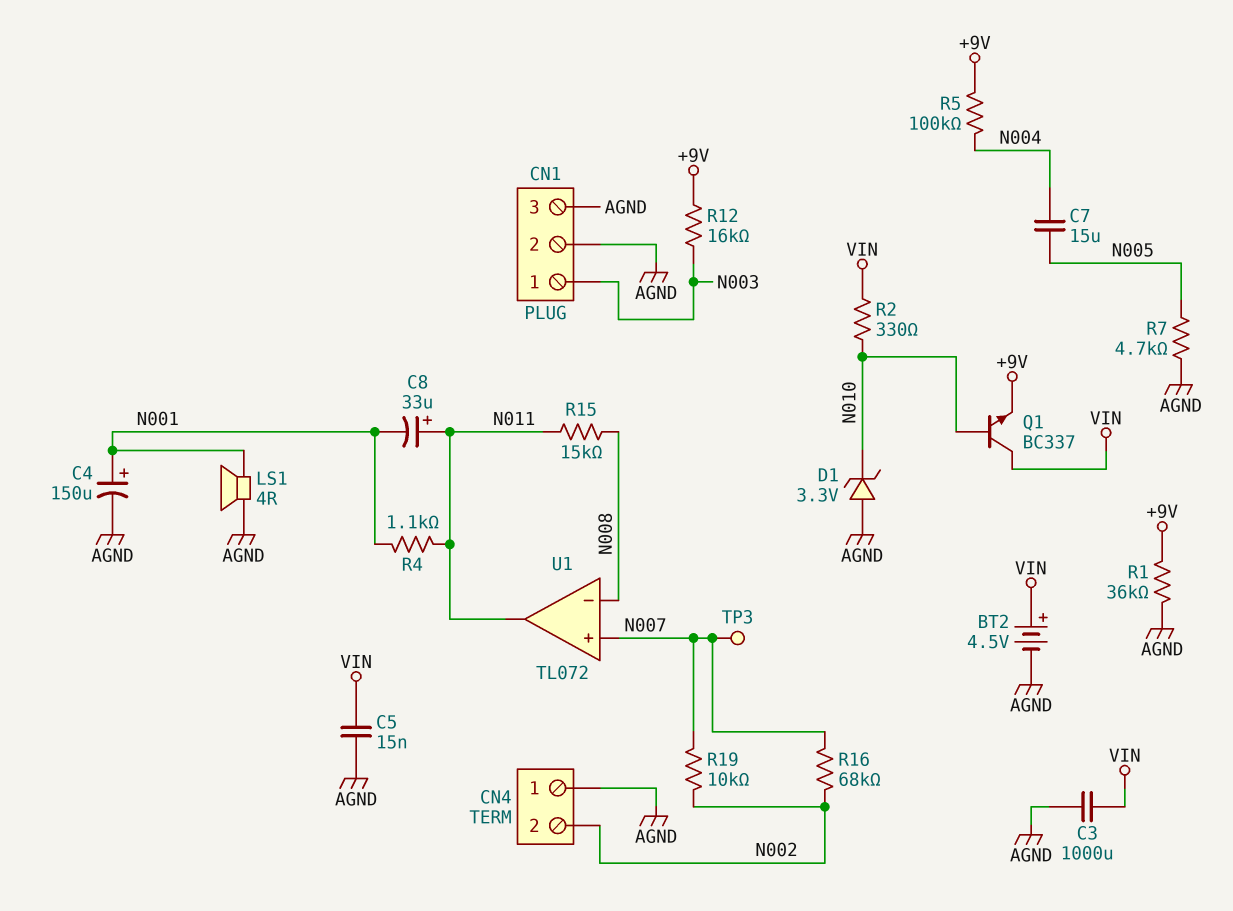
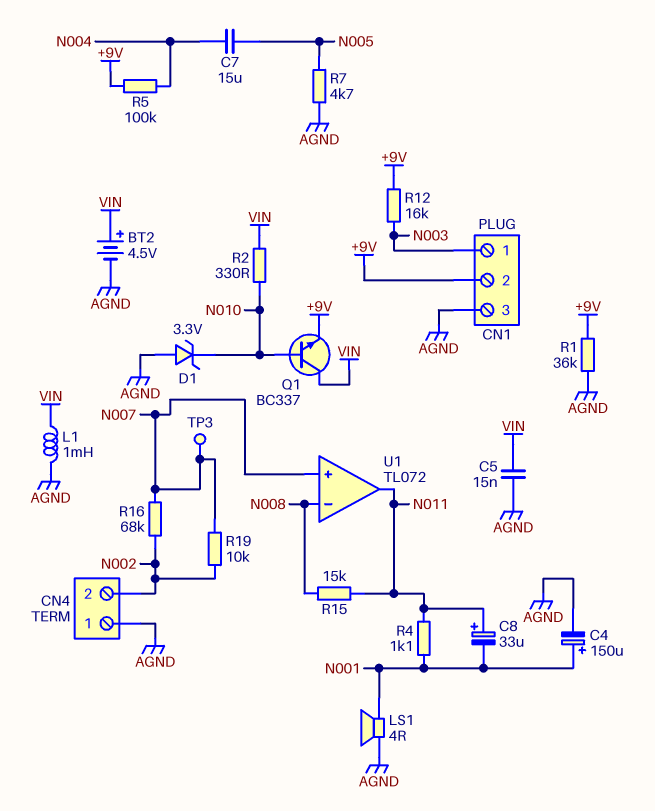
C3: 1000uF (AGND, VIN) -> none
CN1 pin 2: AGND -> +9V
L1: none -> 1mH (AGND, VIN)

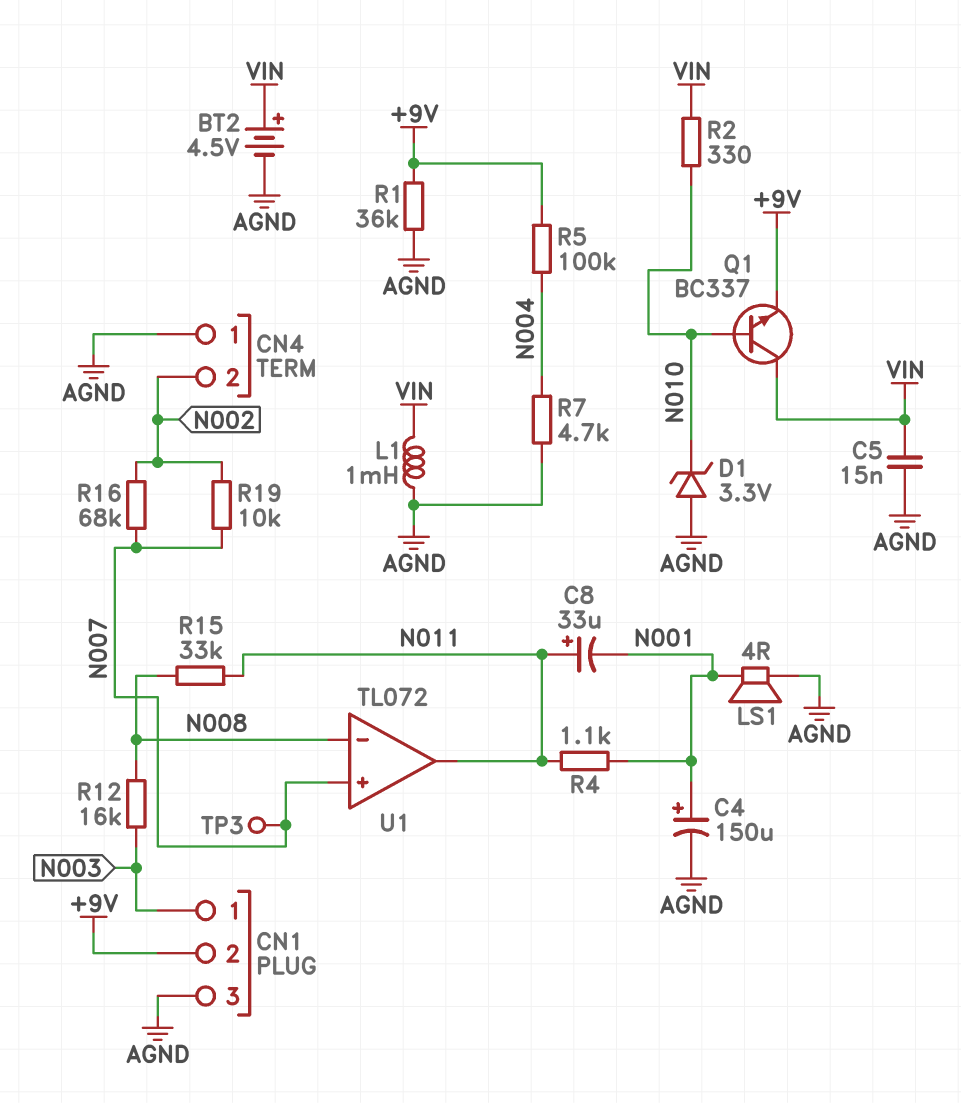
C7: 15uF (N004, N005) -> none
R7: 4.7k (AGND, N005) -> 4.7k (AGND, N004)
R12: 16k (+9V, N003) -> 16k (N003, N008)
R15: 15k (N008, N011) -> 33k (N008, N011)

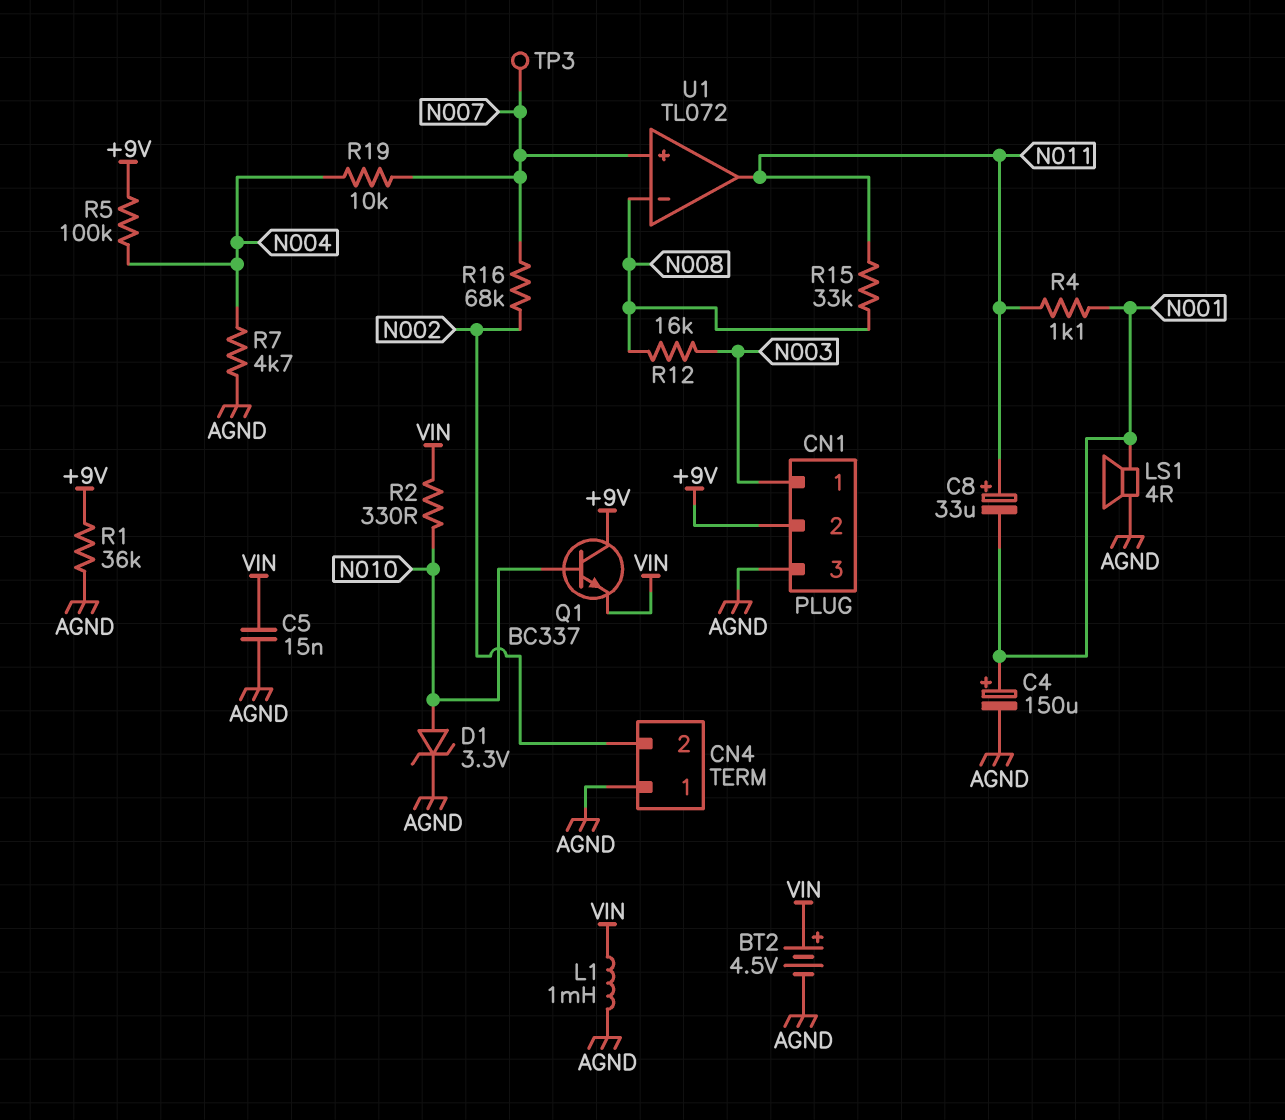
D1: zener 3.3V (A AGND, K N010) -> zener 3.3V (A N010, K AGND)
Q1: NPN BC337 (B N010, C VIN, E +9V) -> NPN BC337 (B N010, C +9V, E VIN)
R19: 10k (N002, N007) -> 10k (N004, N007)

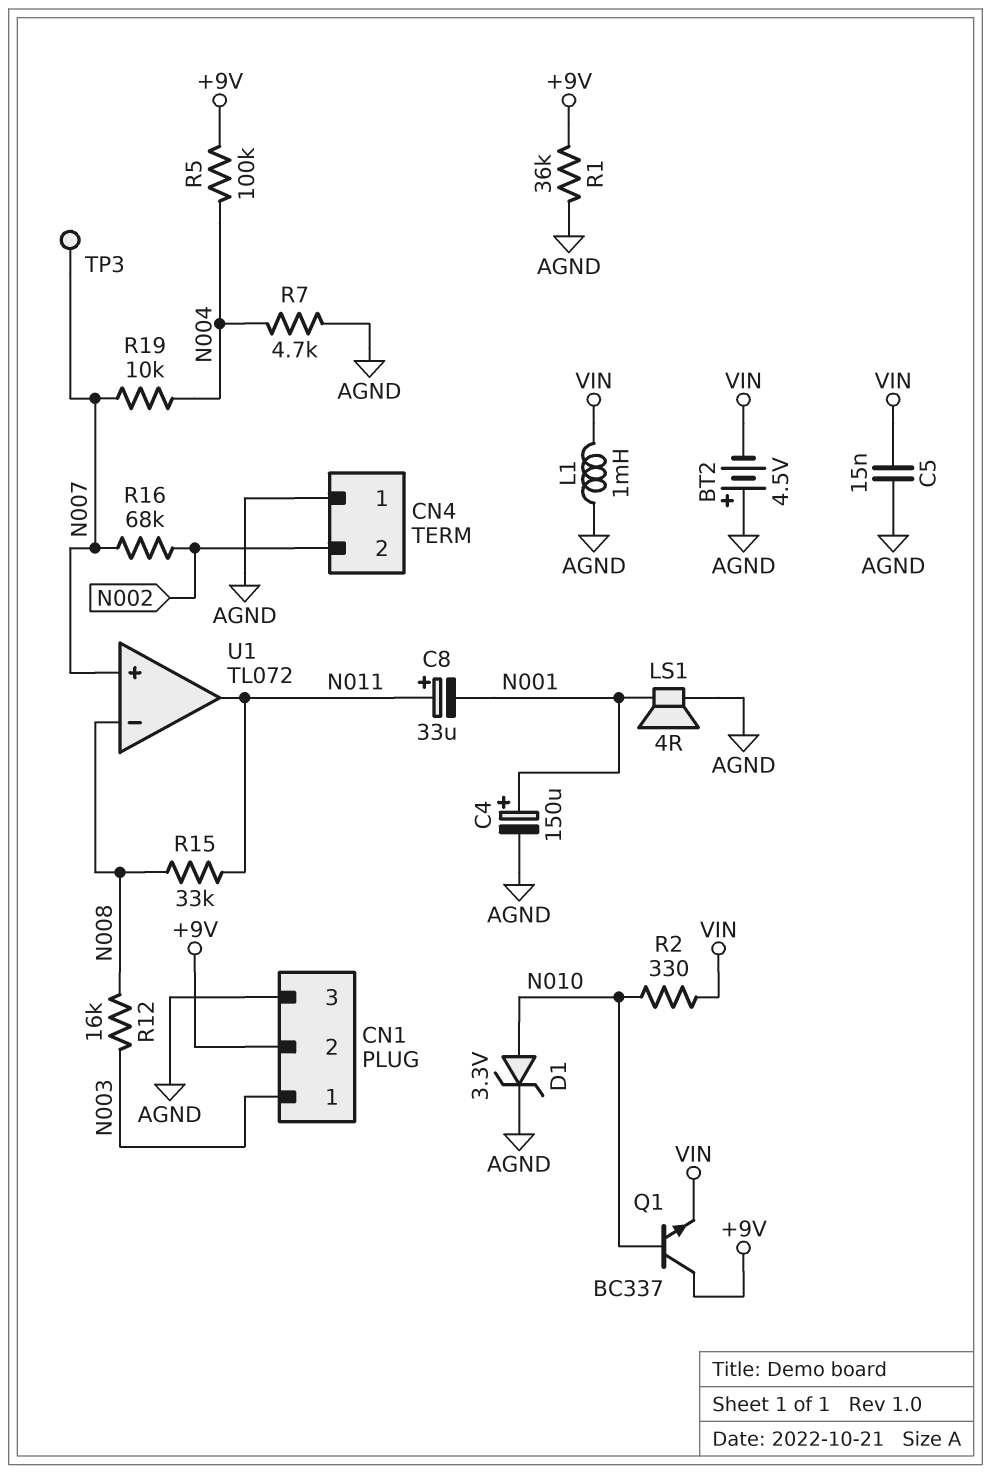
BT2: 4.5V (plus VIN, minus AGND) -> 4.5V (plus AGND, minus VIN)
R4: 1.1k (N001, N011) -> none

